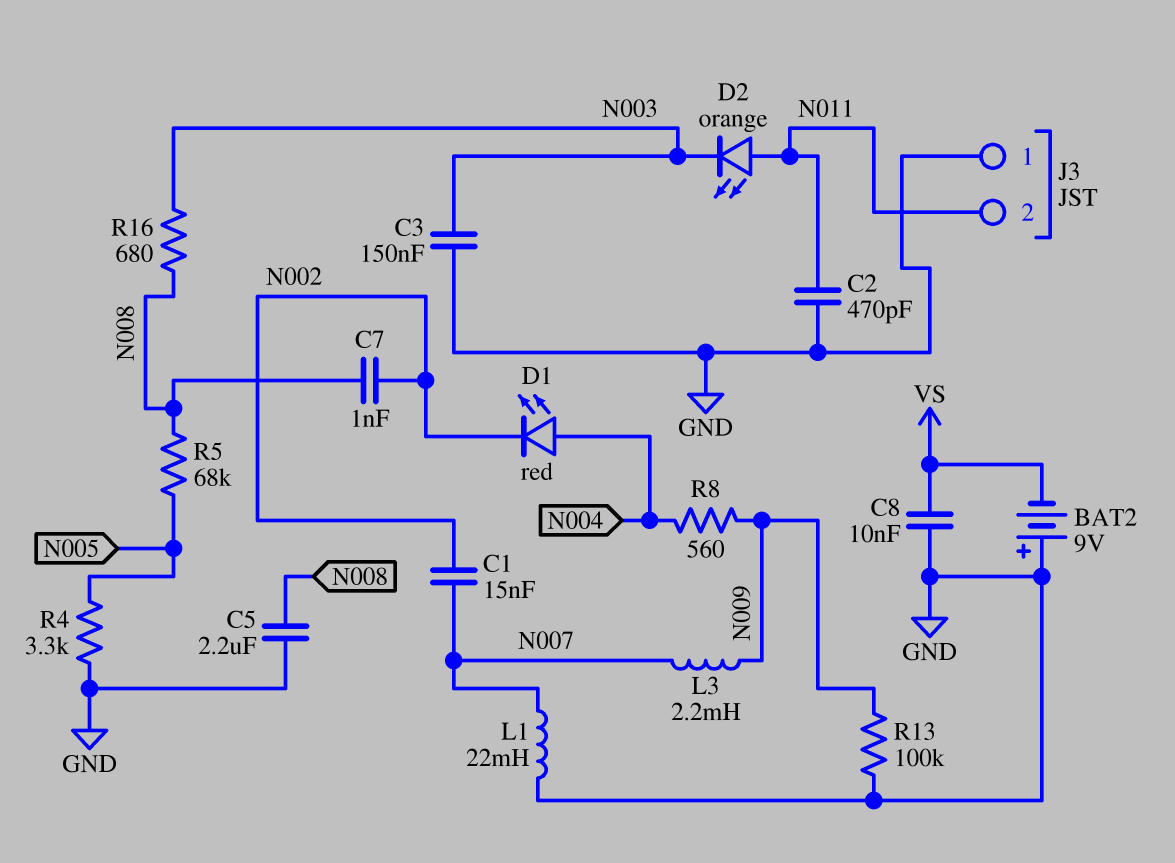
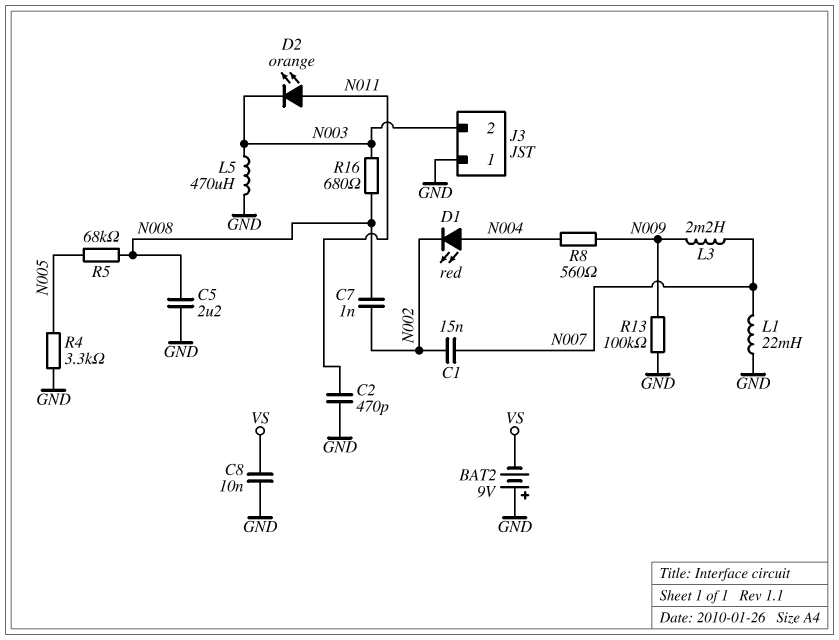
C3: 150nF (GND, N003) -> none
J3 pin 2: N011 -> N003
L5: none -> 470uH (GND, N003)

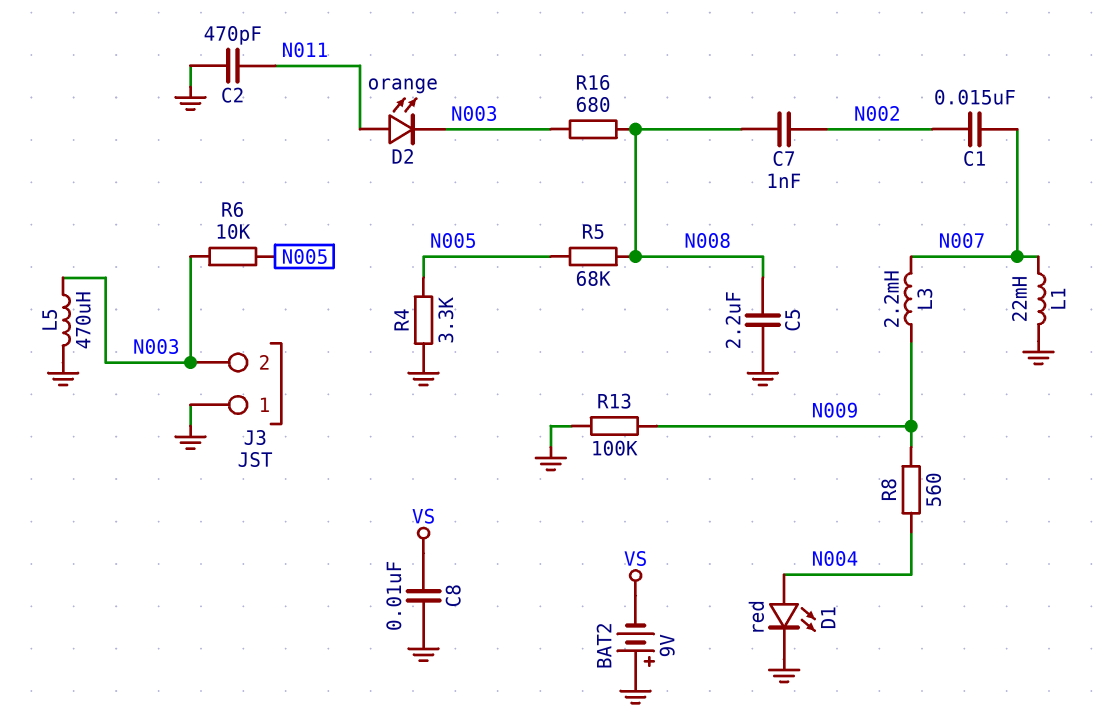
D1: LED red (A N004, K N002) -> LED red (A N004, K GND)
R6: none -> 10k (N003, N005)

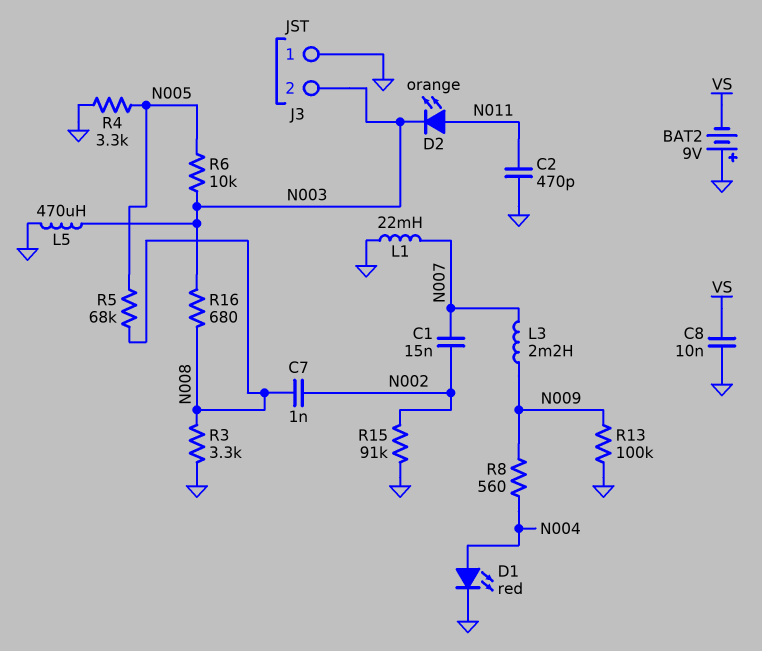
C5: 2.2uF (GND, N008) -> none
R3: none -> 3.3k (GND, N008)
R15: none -> 91k (GND, N002)

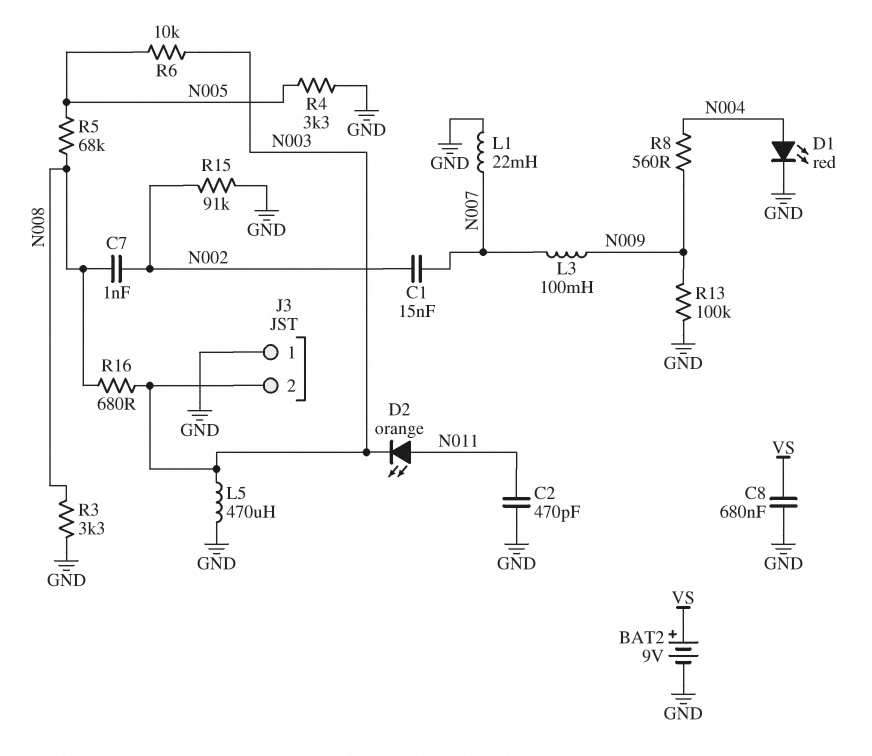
BAT2: 9V (plus GND, minus VS) -> 9V (plus VS, minus GND)
C8: 10nF (GND, VS) -> 680nF (GND, VS)
L3: 2.2mH (N007, N009) -> 100mH (N007, N009)

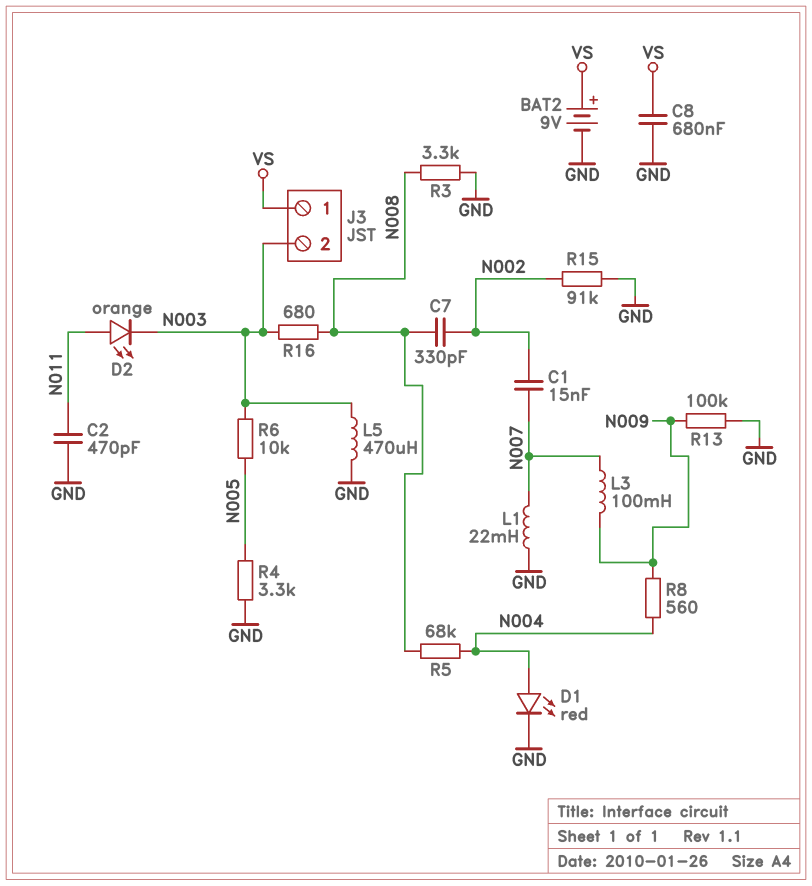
C7: 1nF (N002, N008) -> 330pF (N002, N008)
J3 pin 1: GND -> VS
R5: 68k (N005, N008) -> 68k (N004, N008)

